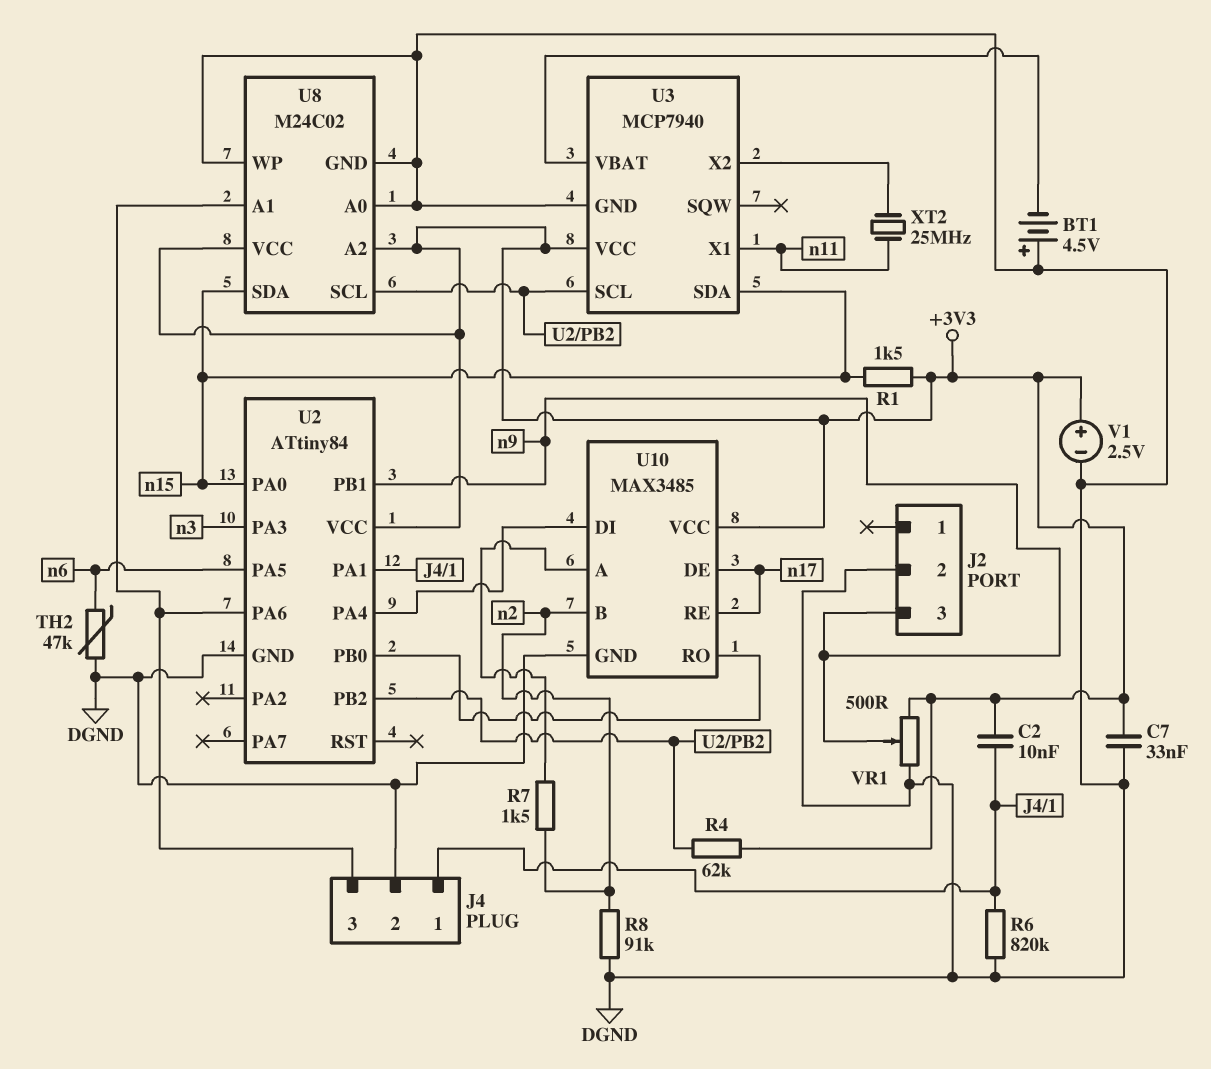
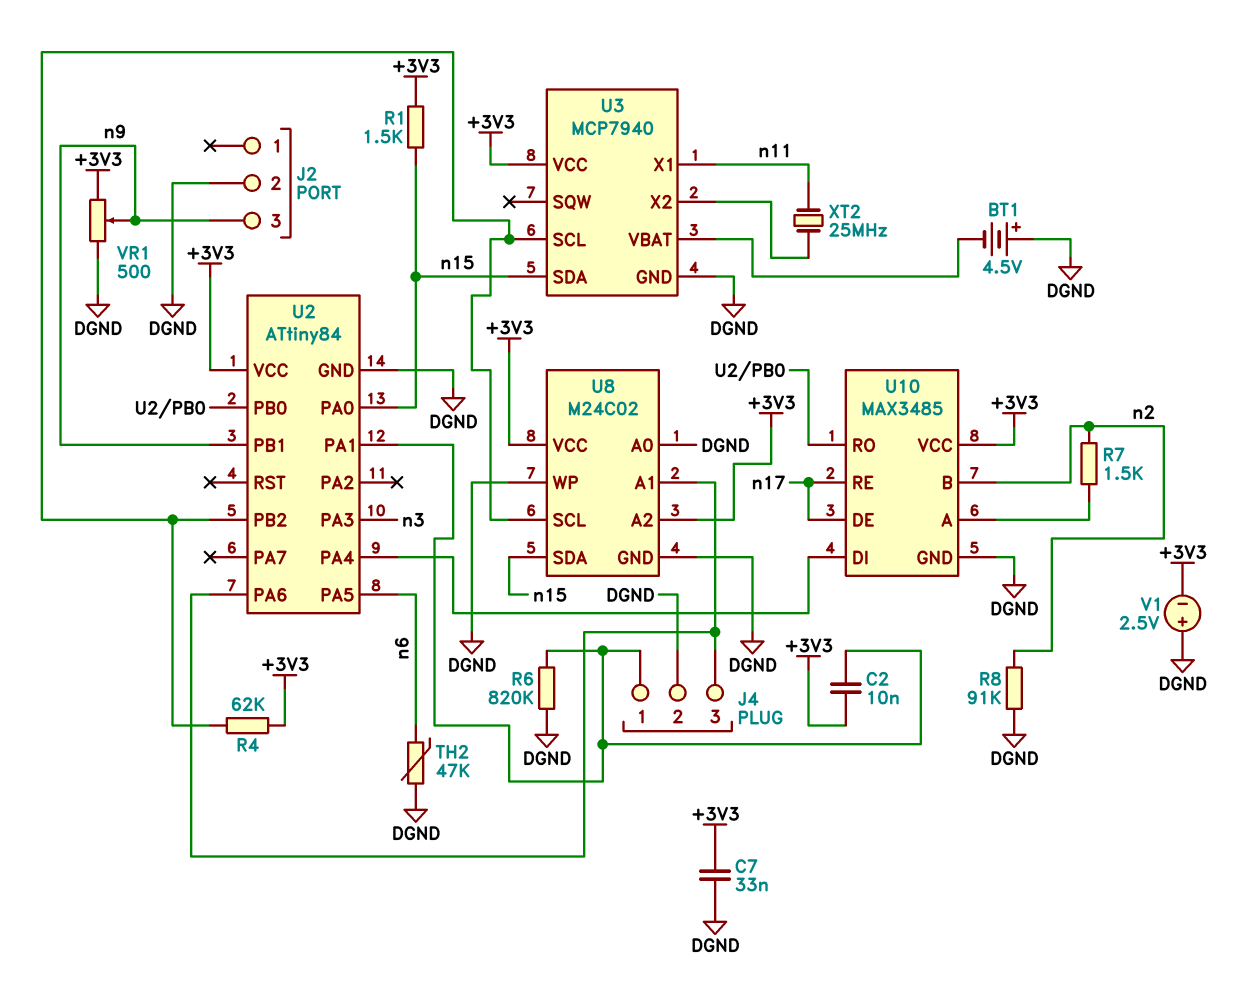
V1: 2.5V (plus +3V3, minus DGND) -> 2.5V (plus DGND, minus +3V3)

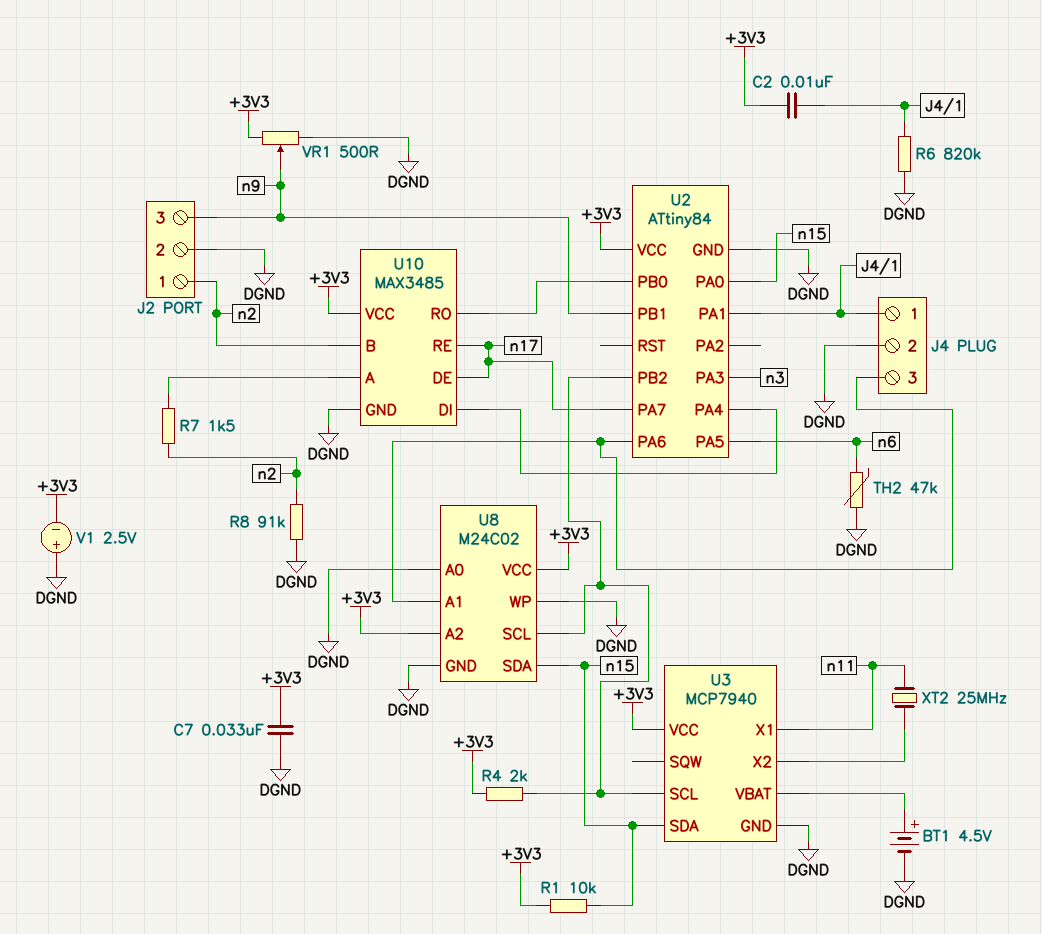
BT1: 4.5V (plus DGND, minus U3/VBAT) -> 4.5V (plus U3/VBAT, minus DGND)
J2 pin 1: none -> n2
R1: 1.5k (+3V3, n15) -> 10k (+3V3, n15)
R4: 62k (+3V3, U2/PB2) -> 2k (+3V3, U2/PB2)
U2 pin PA7: none -> n17

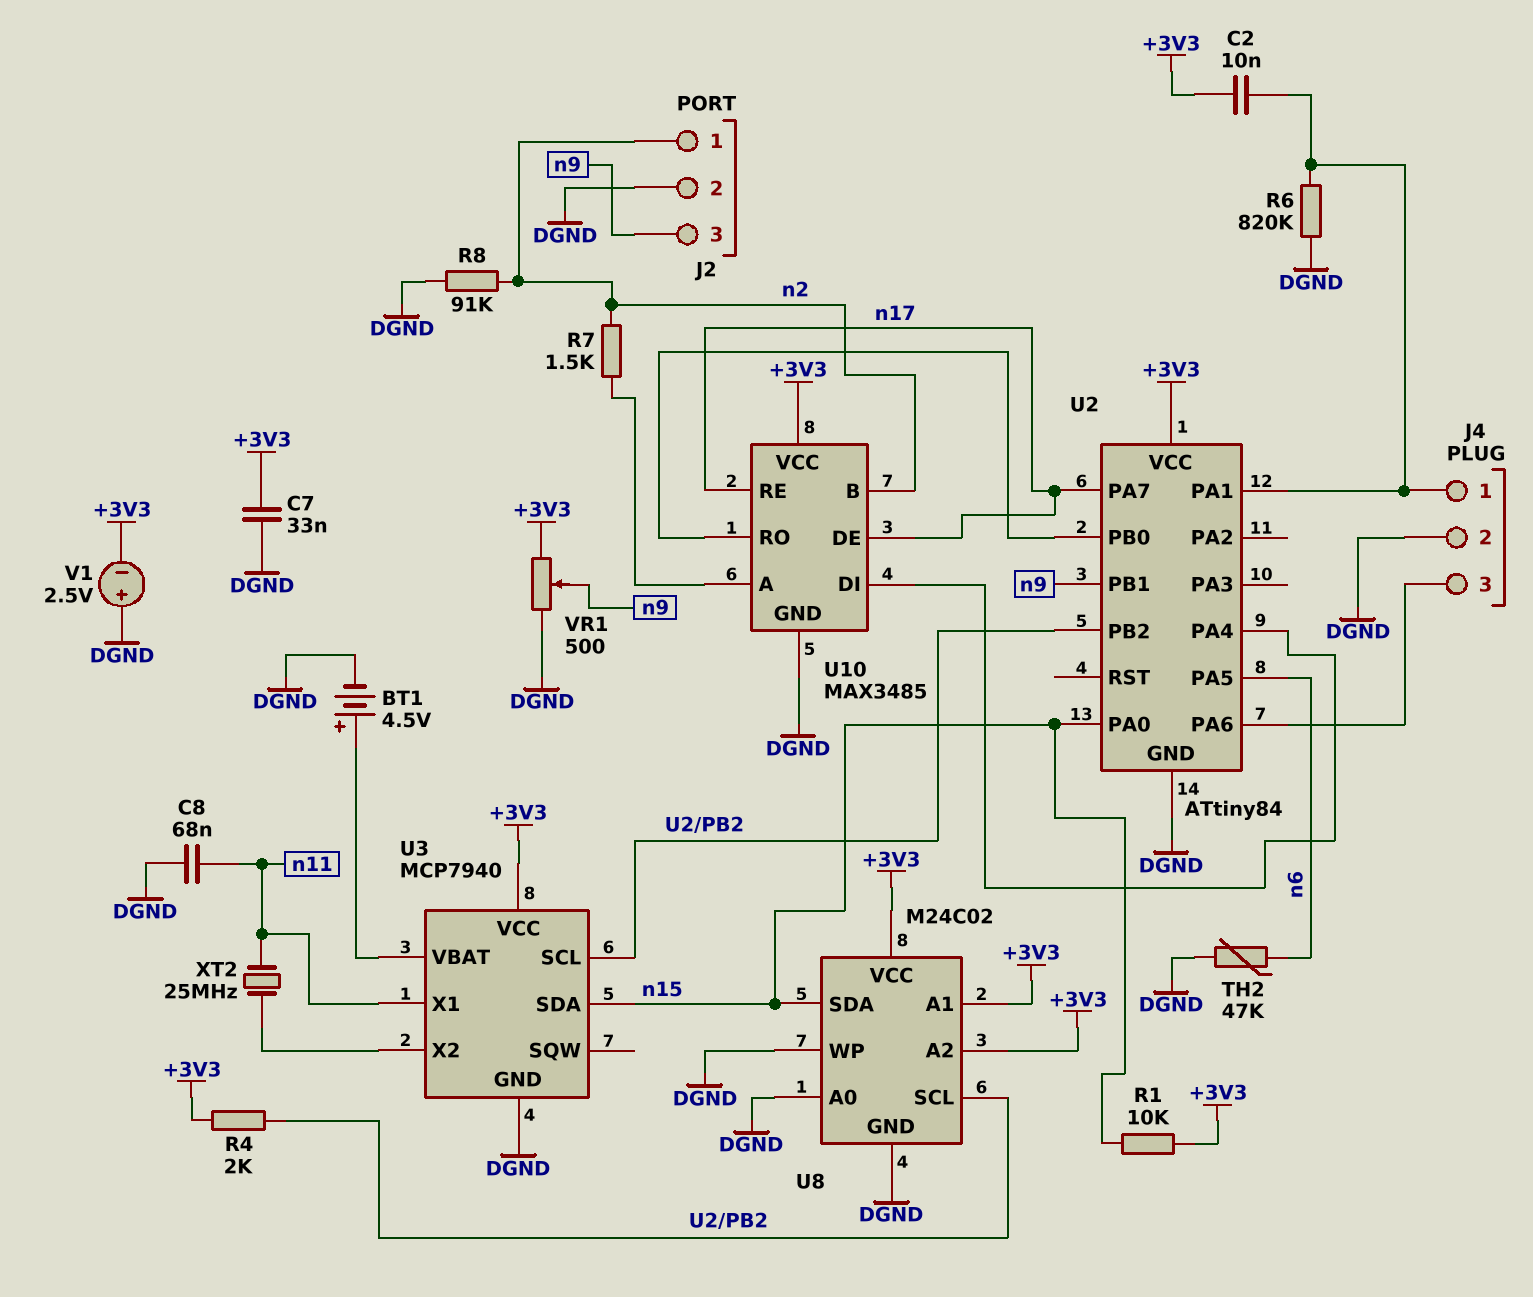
C8: none -> 68nF (DGND, n11)
U2 pin PA3: n3 -> none
U8 pin A1: J4/3 -> +3V3

